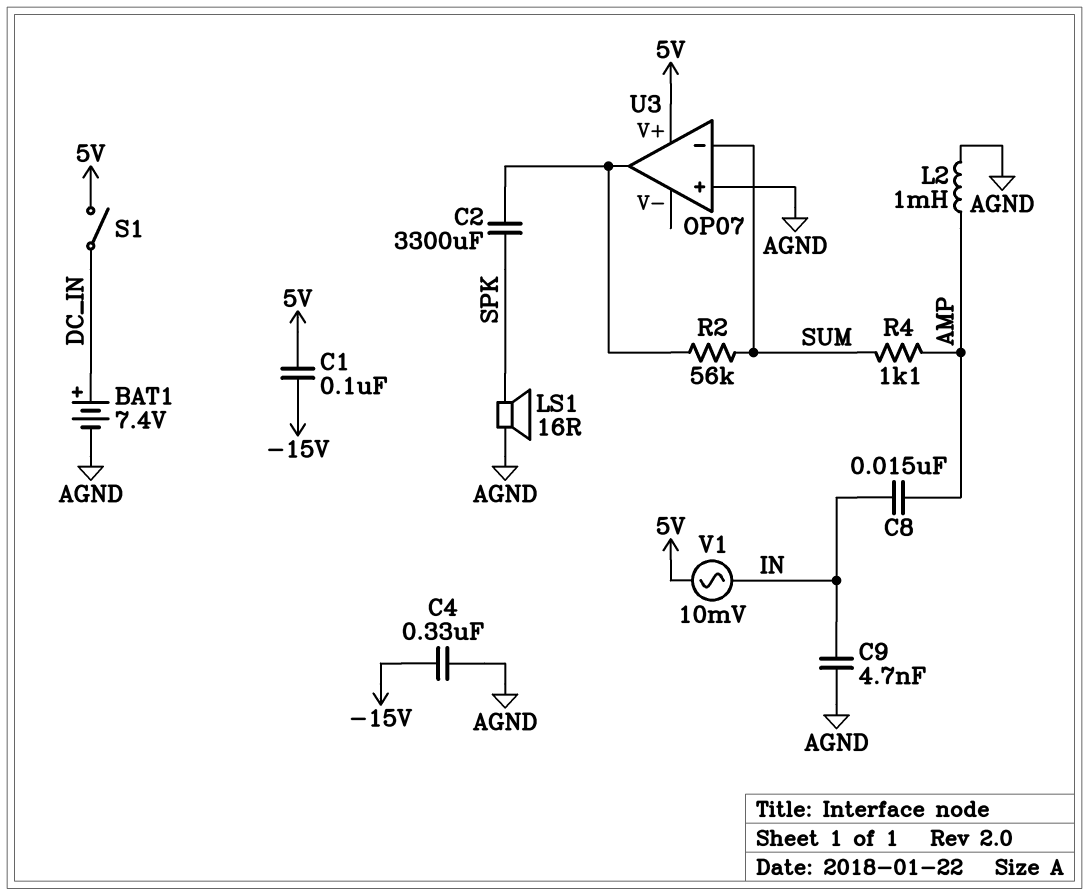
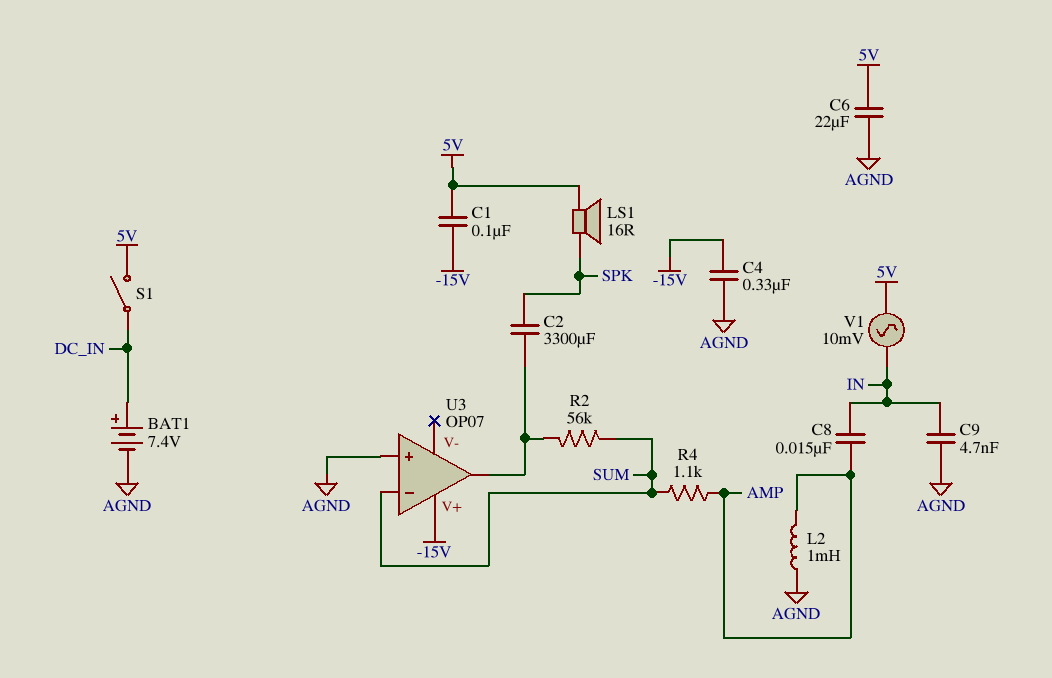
C6: none -> 22uF (5V, AGND)
LS1: speaker 16R (AGND, SPK) -> speaker 16R (5V, SPK)
U3 pin V+: 5V -> -15V

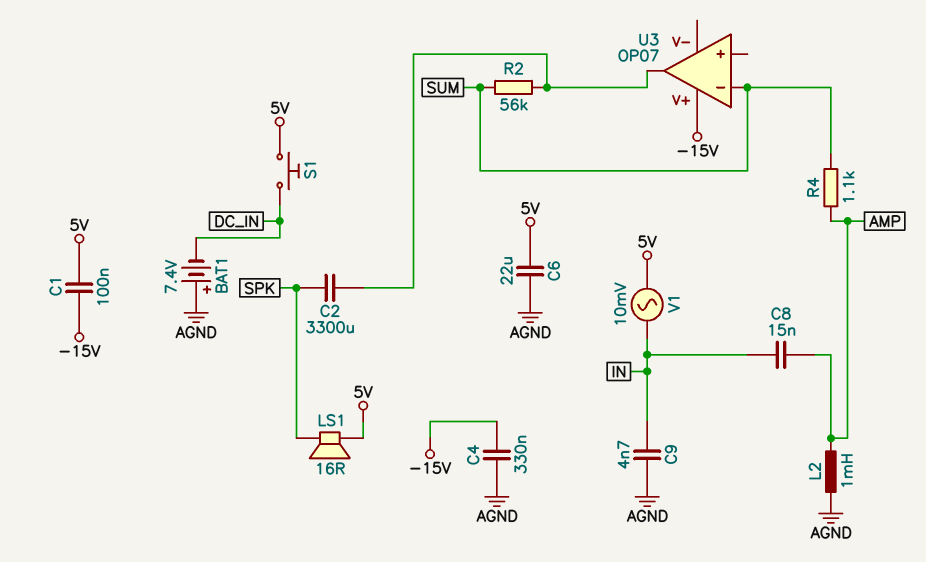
BAT1: 7.4V (plus DC_IN, minus AGND) -> 7.4V (plus AGND, minus DC_IN)
S1: switch (5V, DC_IN) -> button (5V, DC_IN)
U3 pin in+: AGND -> none

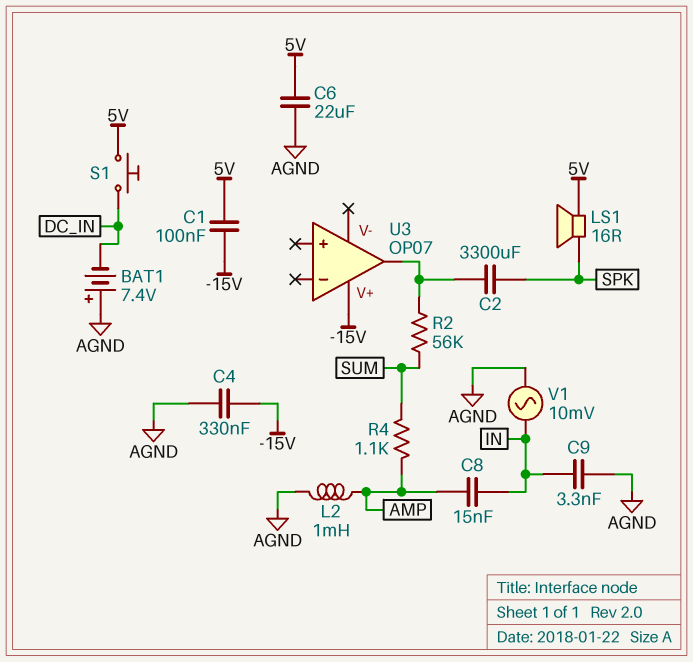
C9: 4.7nF (AGND, IN) -> 3.3nF (AGND, IN)
U3 pin in-: SUM -> none
V1: AC 10mV (5V, IN) -> AC 10mV (AGND, IN)

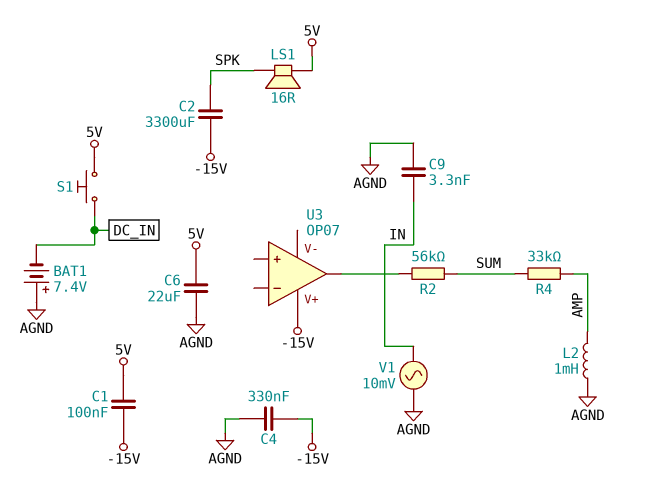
C2: 3300uF (SPK, U3/out) -> 3300uF (-15V, SPK)
C8: 15nF (AMP, IN) -> none
R4: 1.1k (AMP, SUM) -> 33k (AMP, SUM)

